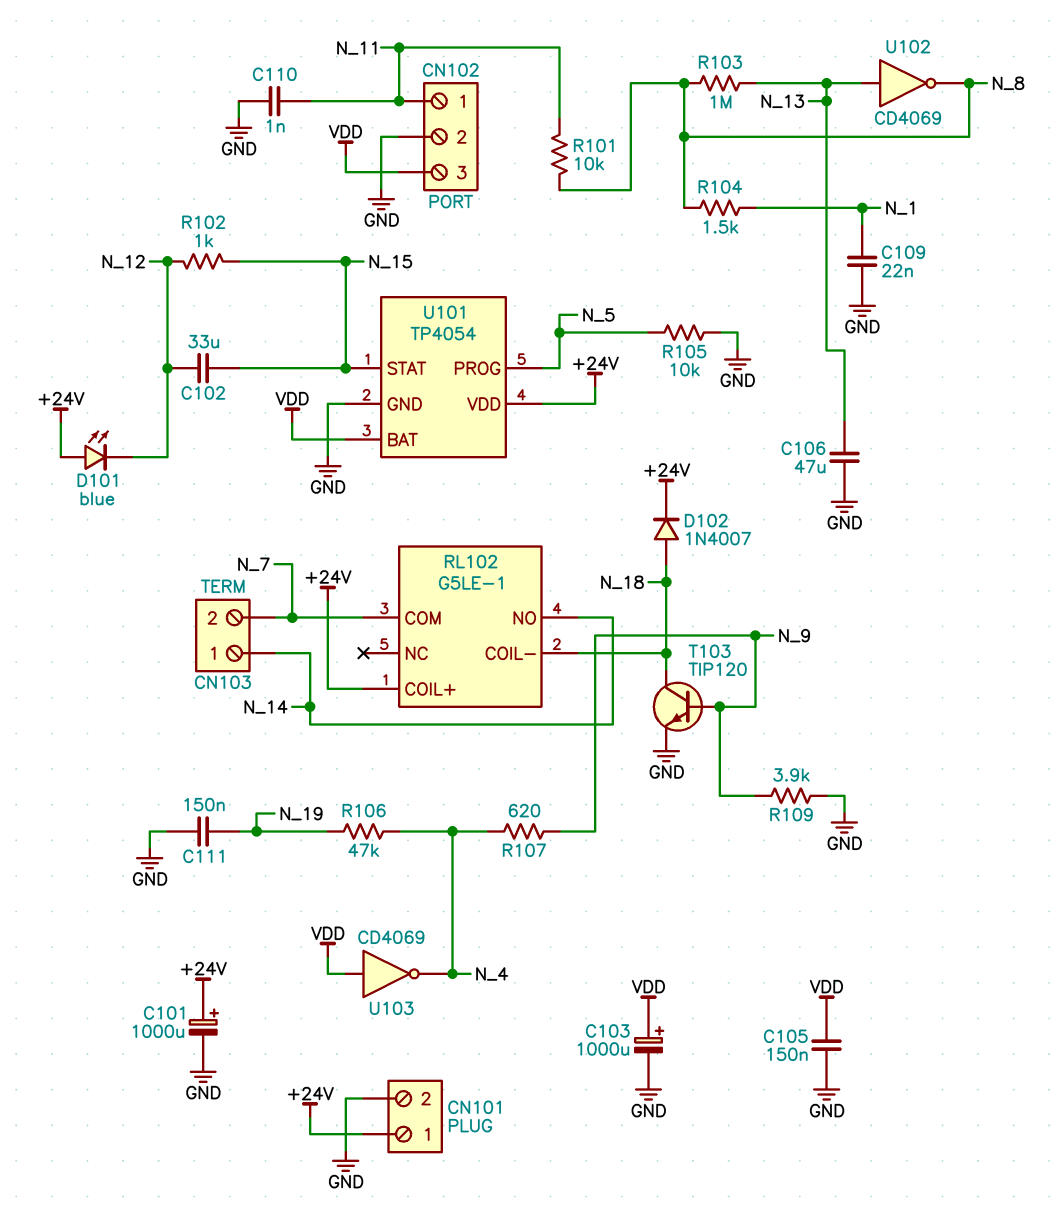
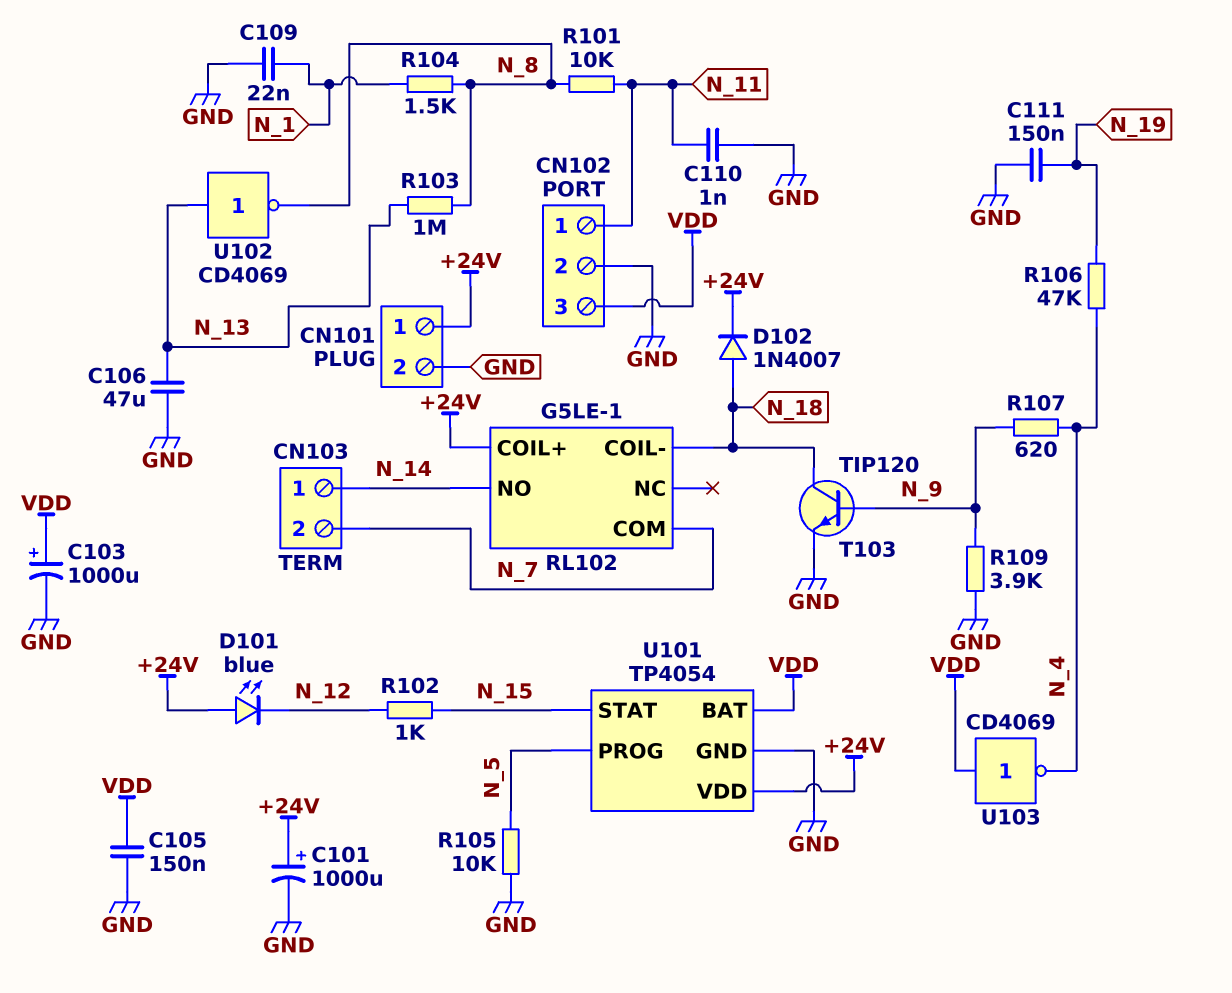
C102: 33uF (N_12, N_15) -> none

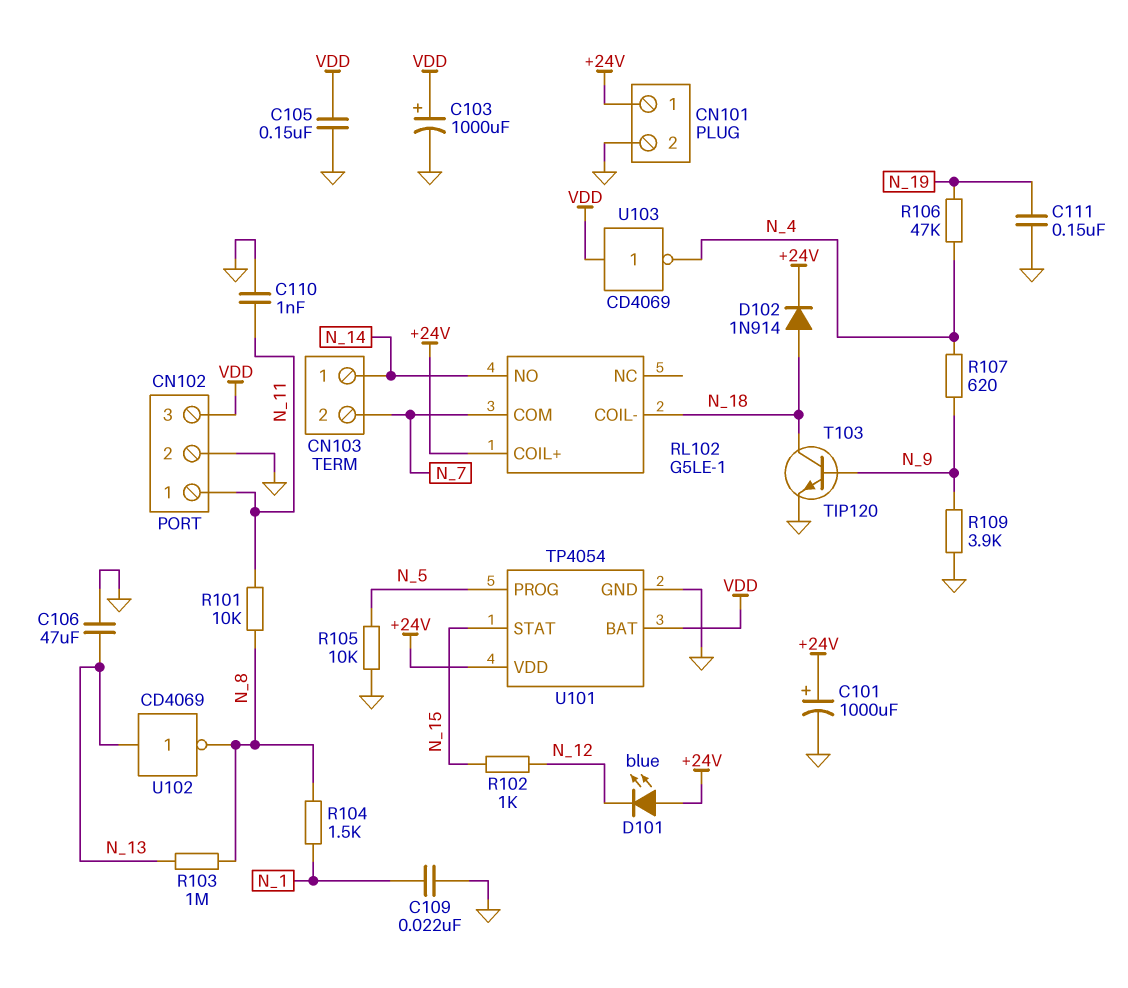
D102: diode 1N4007 (A N_18, K +24V) -> diode 1N914 (A N_18, K +24V)

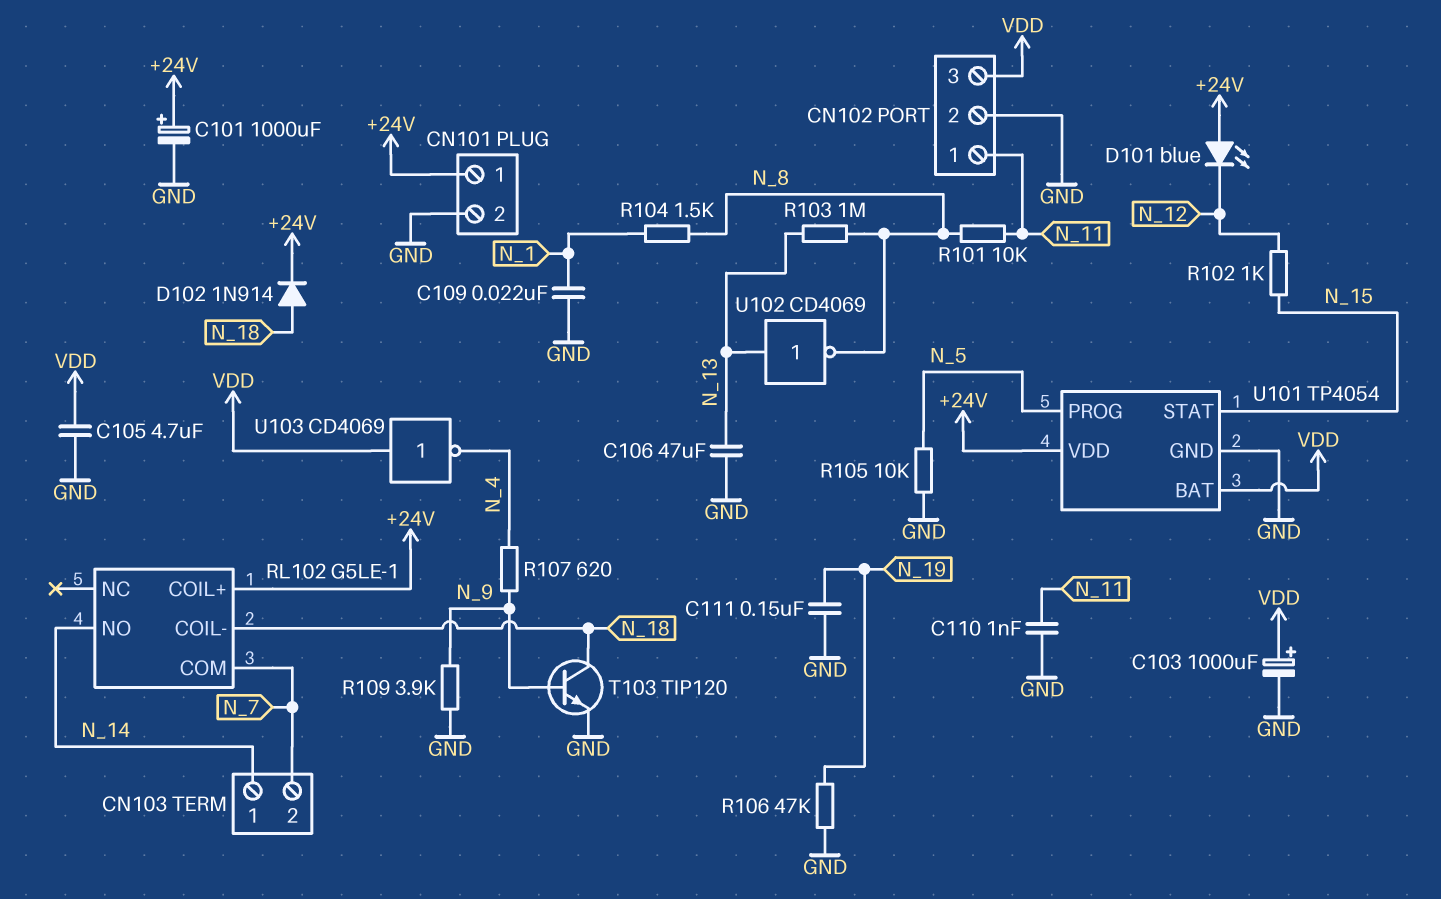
C105: 150nF (GND, VDD) -> 4.7uF (GND, VDD)
R106: 47k (N_4, N_19) -> 47k (GND, N_19)

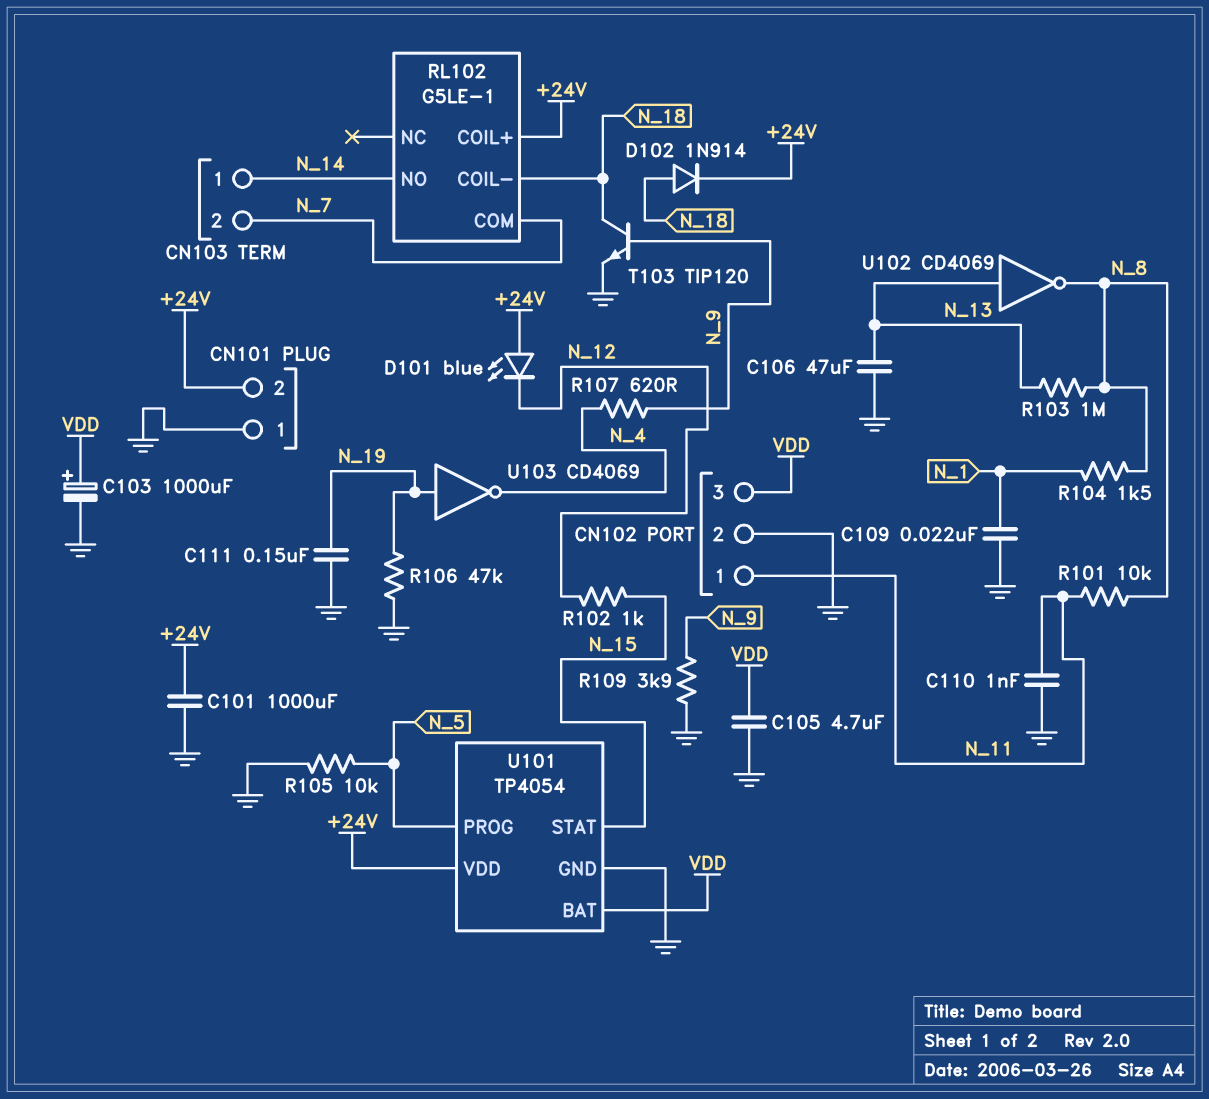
C101: 1000uF (plus +24V, minus GND) -> 1000uF (+24V, GND)
CN101 pin 1: +24V -> GND
CN101 pin 2: GND -> +24V
U103: NOT CD4069 (in VDD, out N_4) -> NOT CD4069 (in N_19, out N_4)

